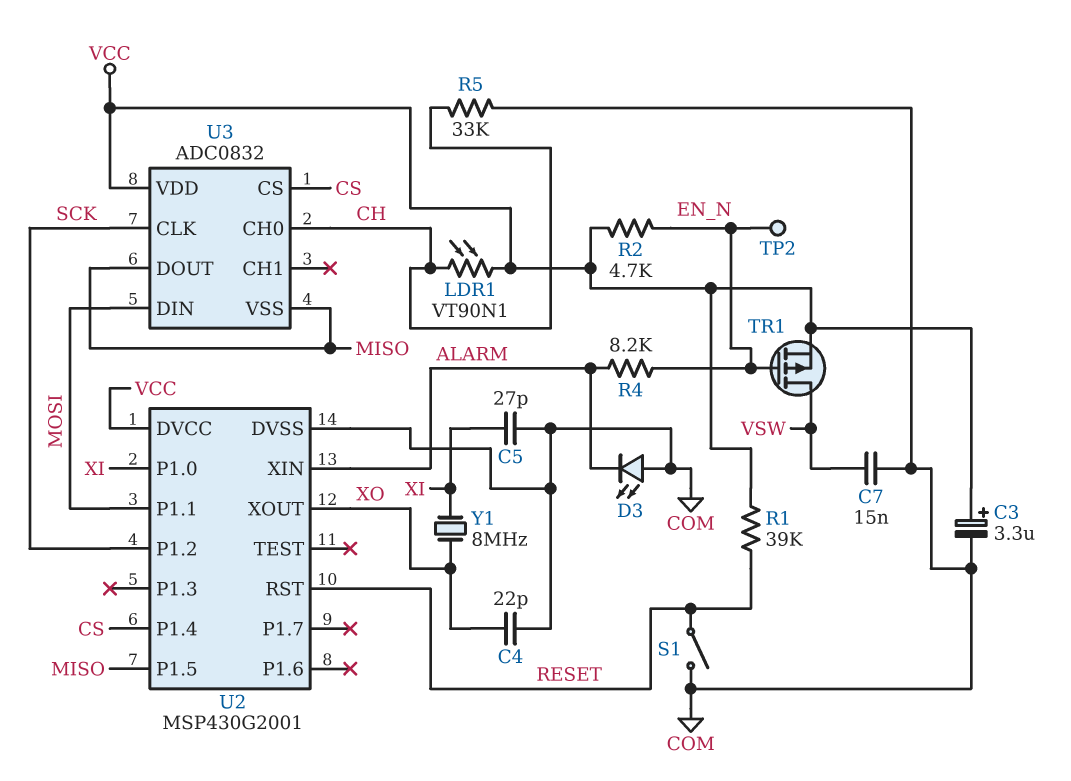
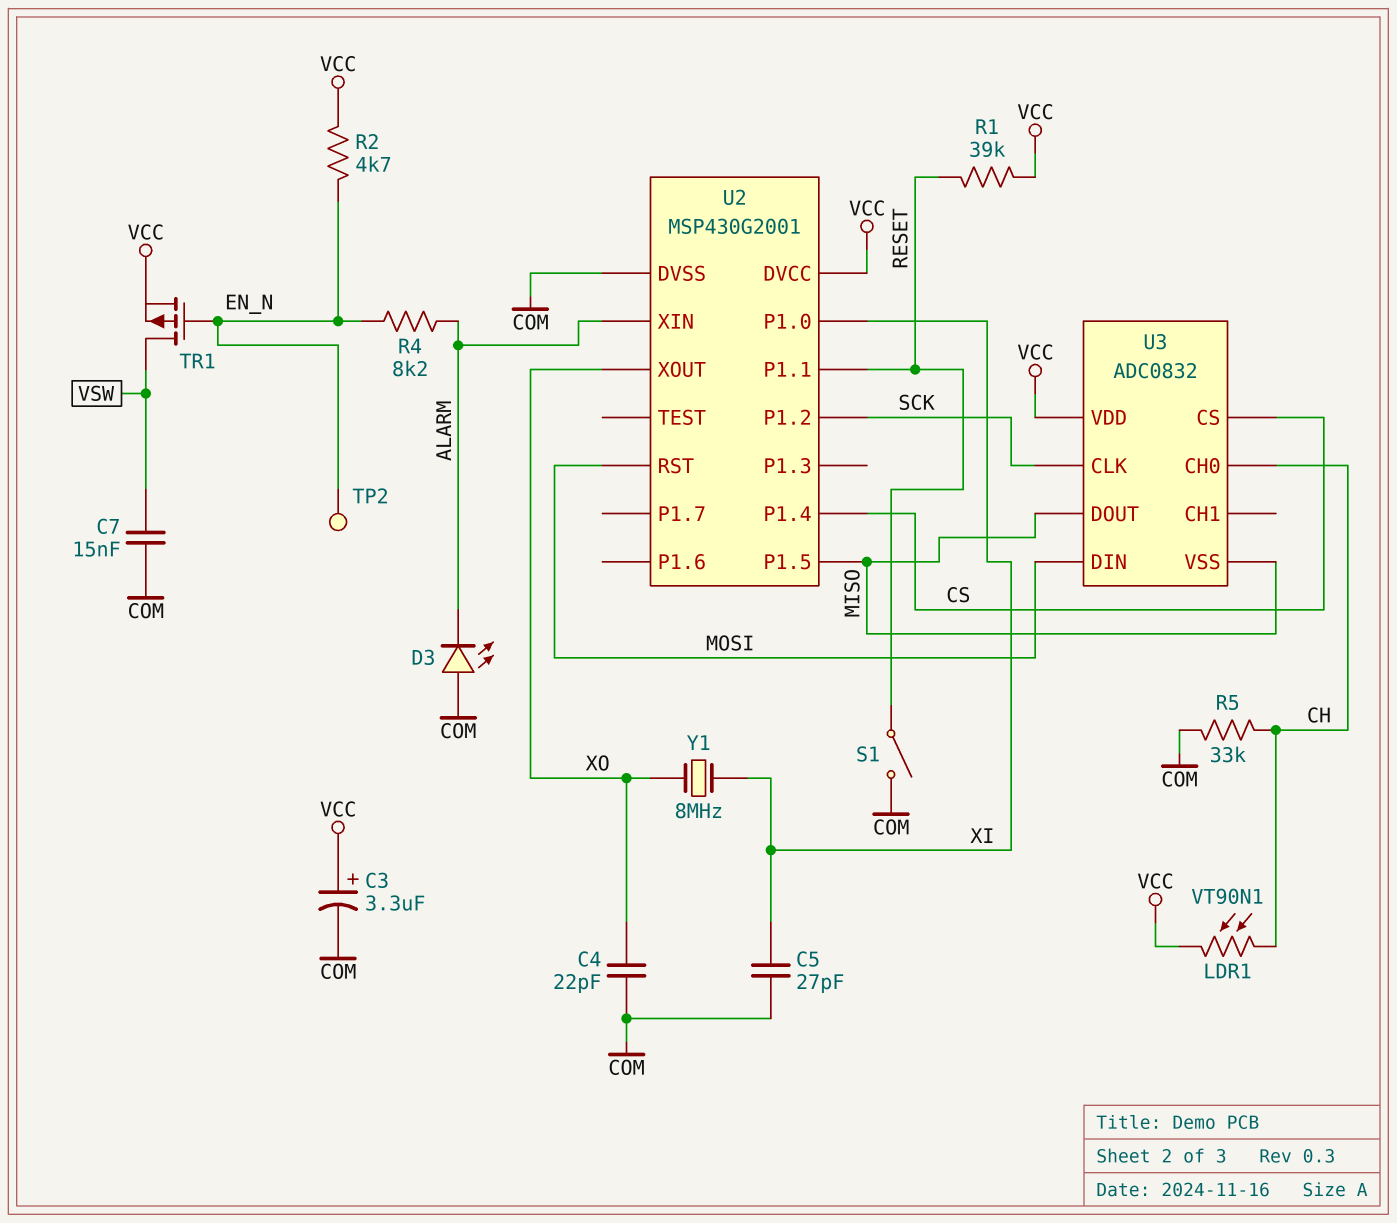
U2 pin P1.1: MOSI -> RESET
U2 pin RST: RESET -> MOSI

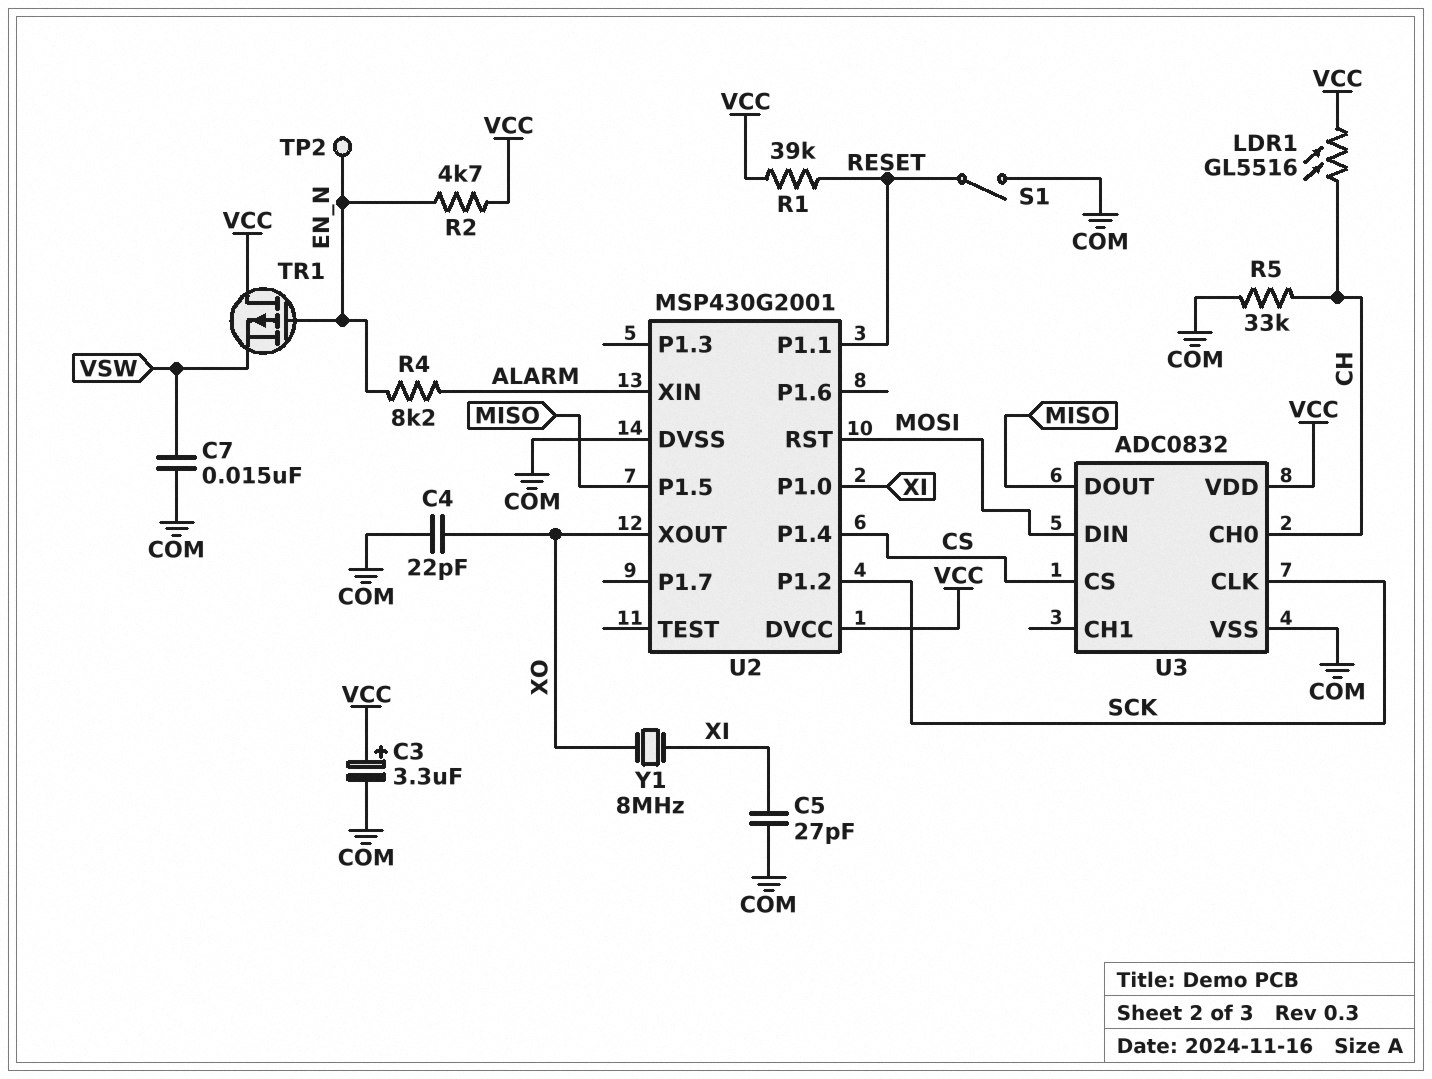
D3: LED (A COM, K ALARM) -> none
LDR1: VT90N1 (CH, VCC) -> GL5516 (CH, VCC)
TR1: PMOS (G EN_N, D VSW, S VCC) -> PMOS (G EN_N, D VCC, S VSW)
U3 pin VSS: MISO -> COM

